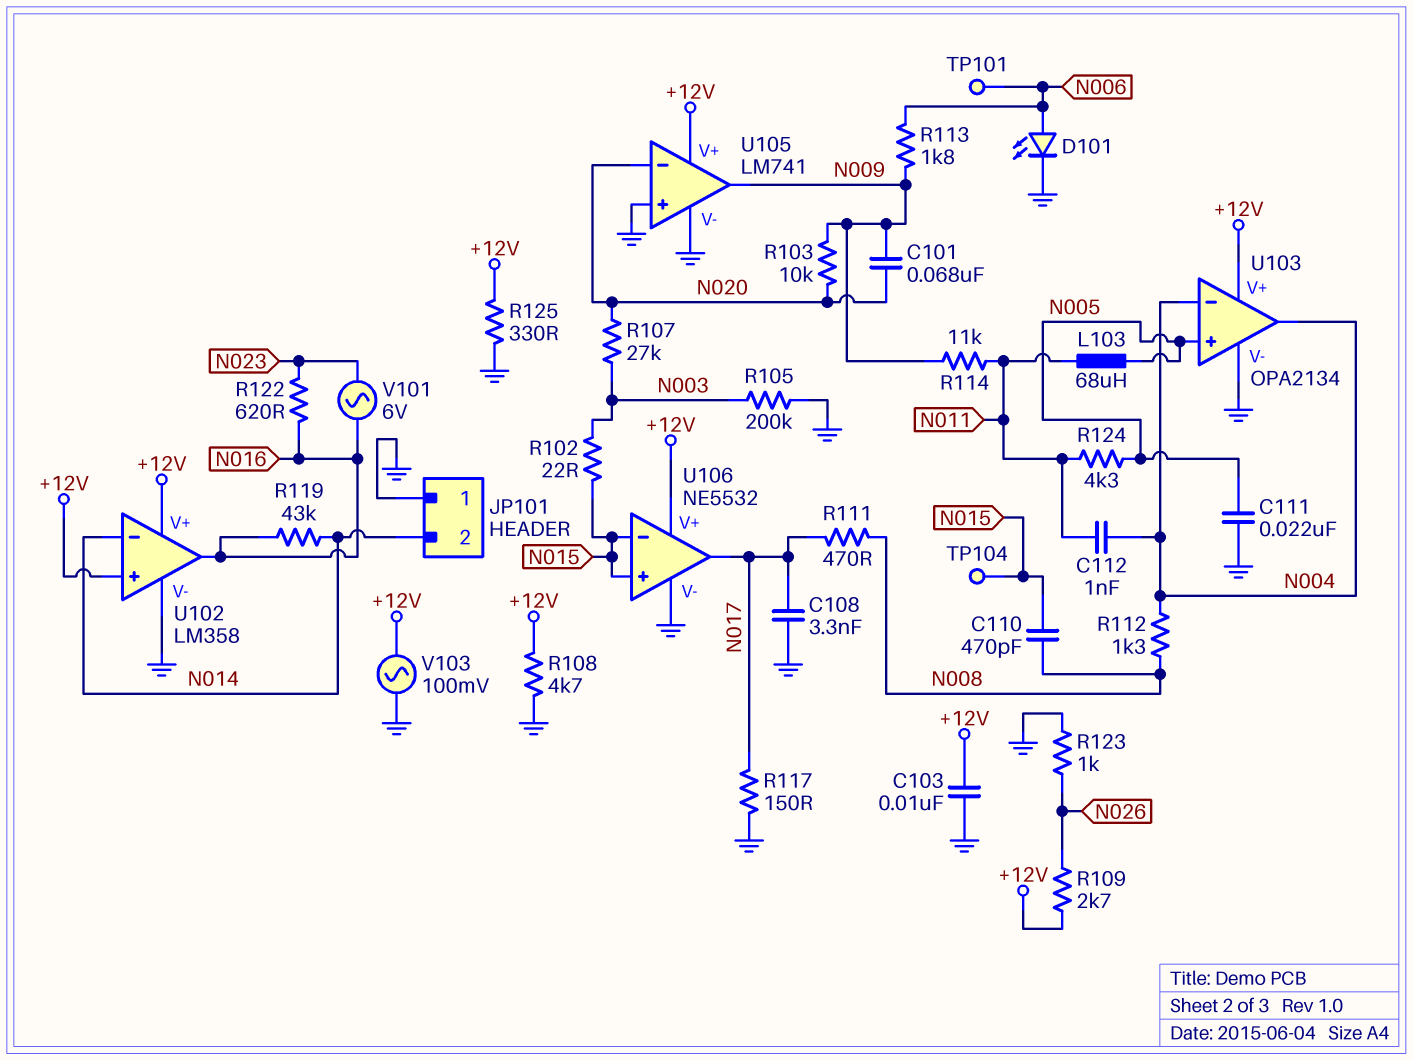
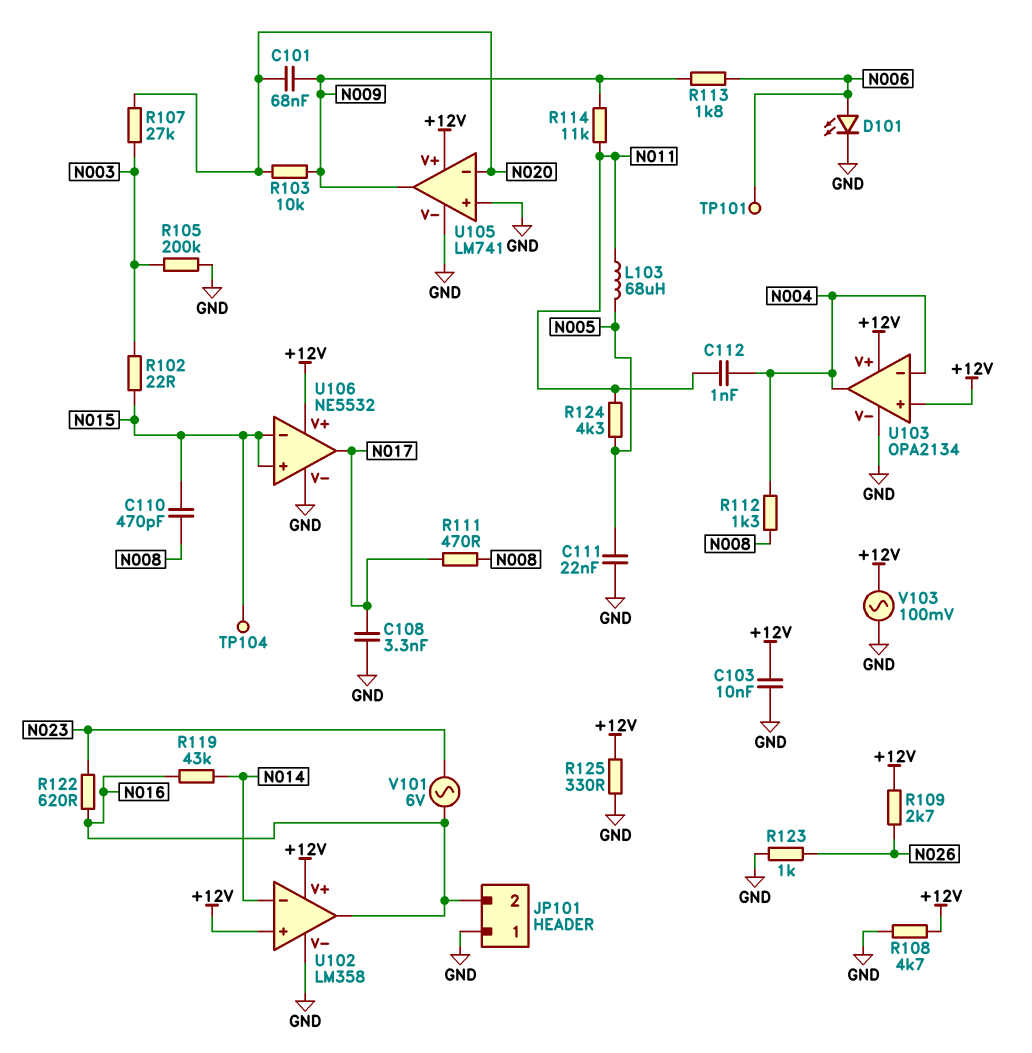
JP101 pin 2: N014 -> N016
R117: 150 (GND, N017) -> none
U103 pin in+: N005 -> +12V

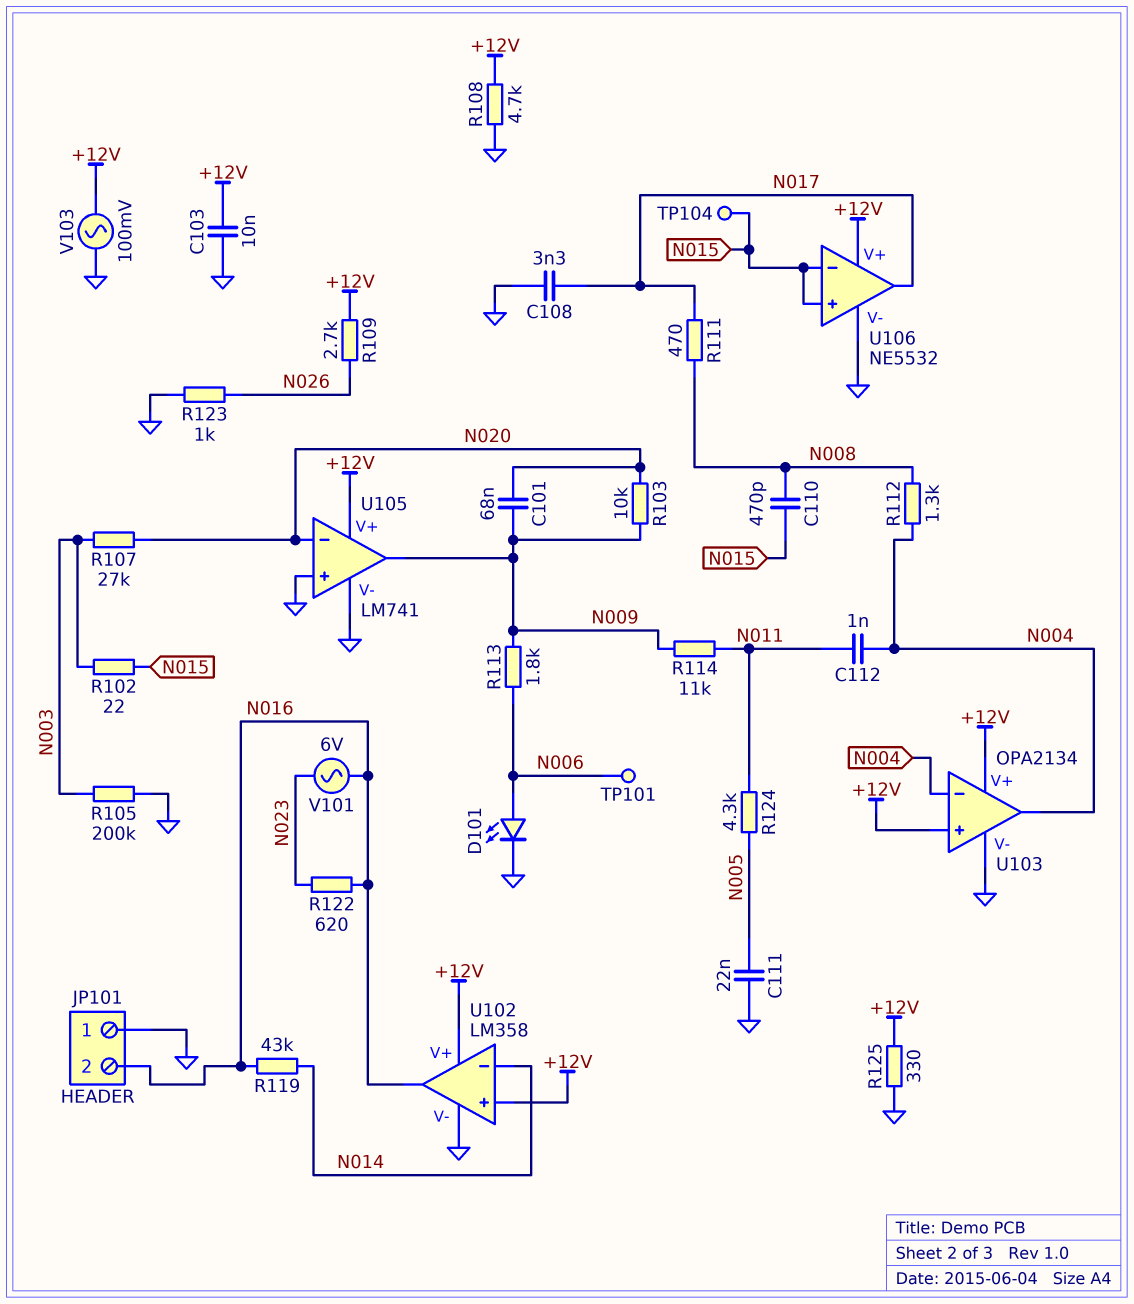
L103: 68uH (N005, N011) -> none

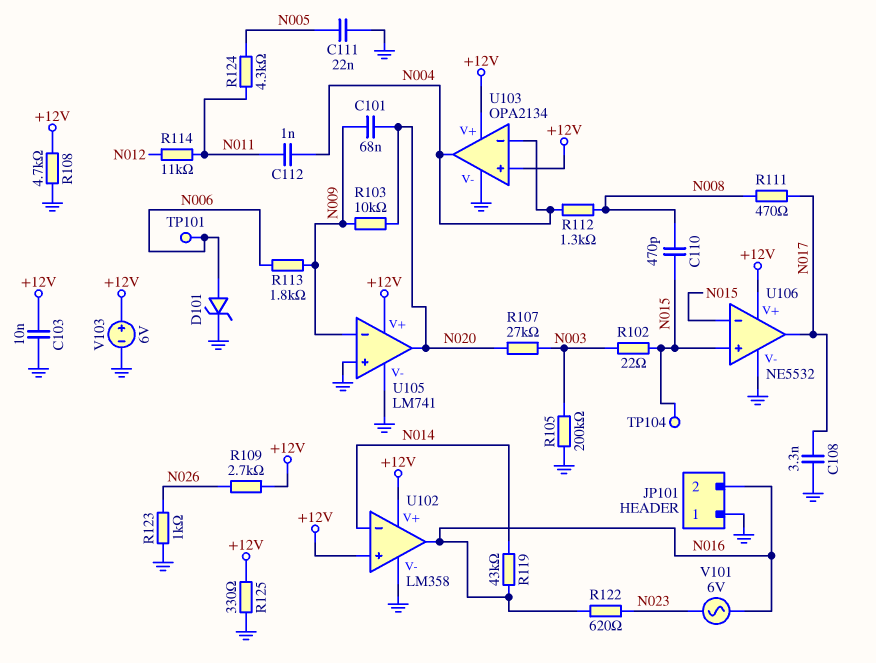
D101: LED (A N006, K GND) -> zener (A N006, K GND)
R114: 11k (N009, N011) -> 11k (N011, N012)
U105 pin in-: N020 -> N009
U105 pin out: N009 -> N020
V103: AC 100mV (+12V, GND) -> 6V (plus +12V, minus GND)

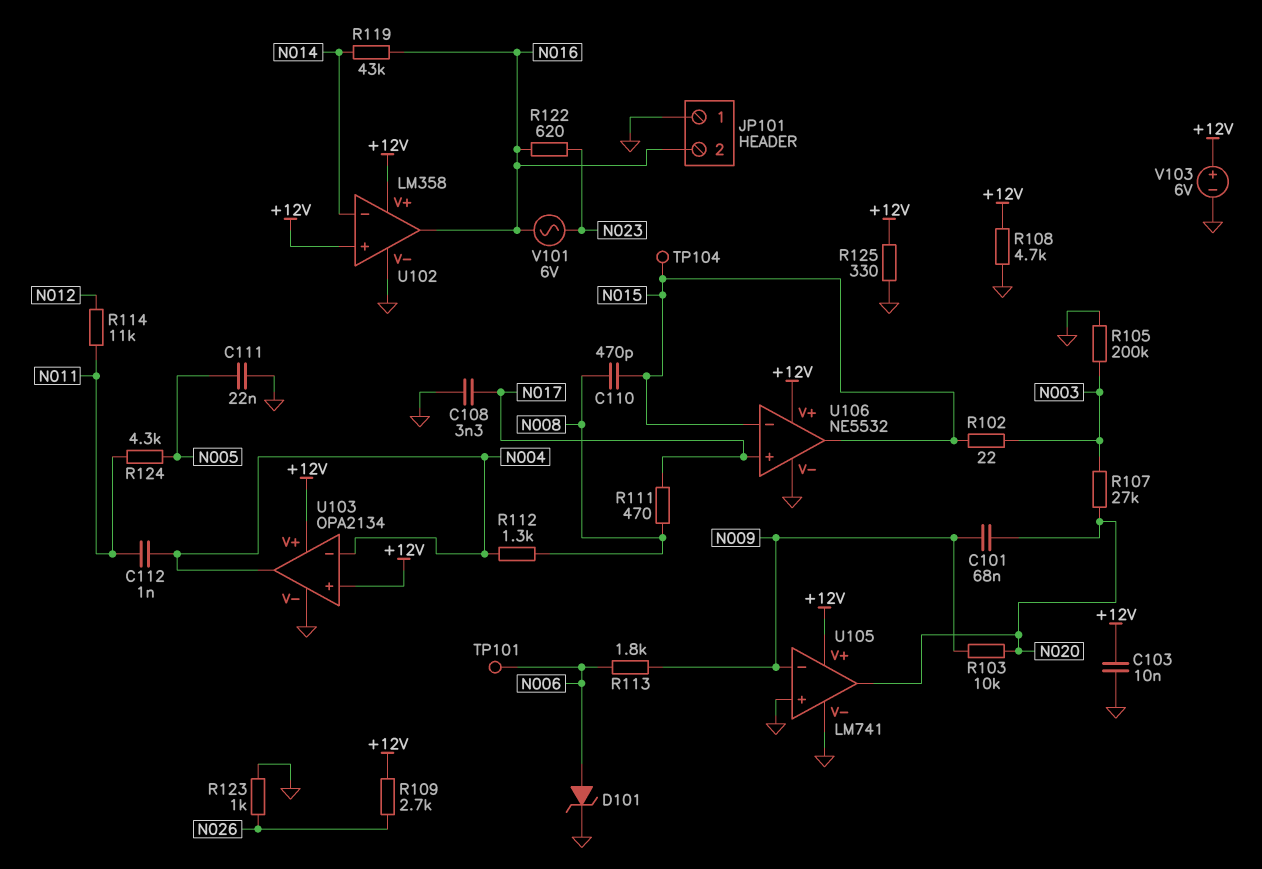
U106 pin in+: N015 -> N017
U106 pin out: N017 -> N015

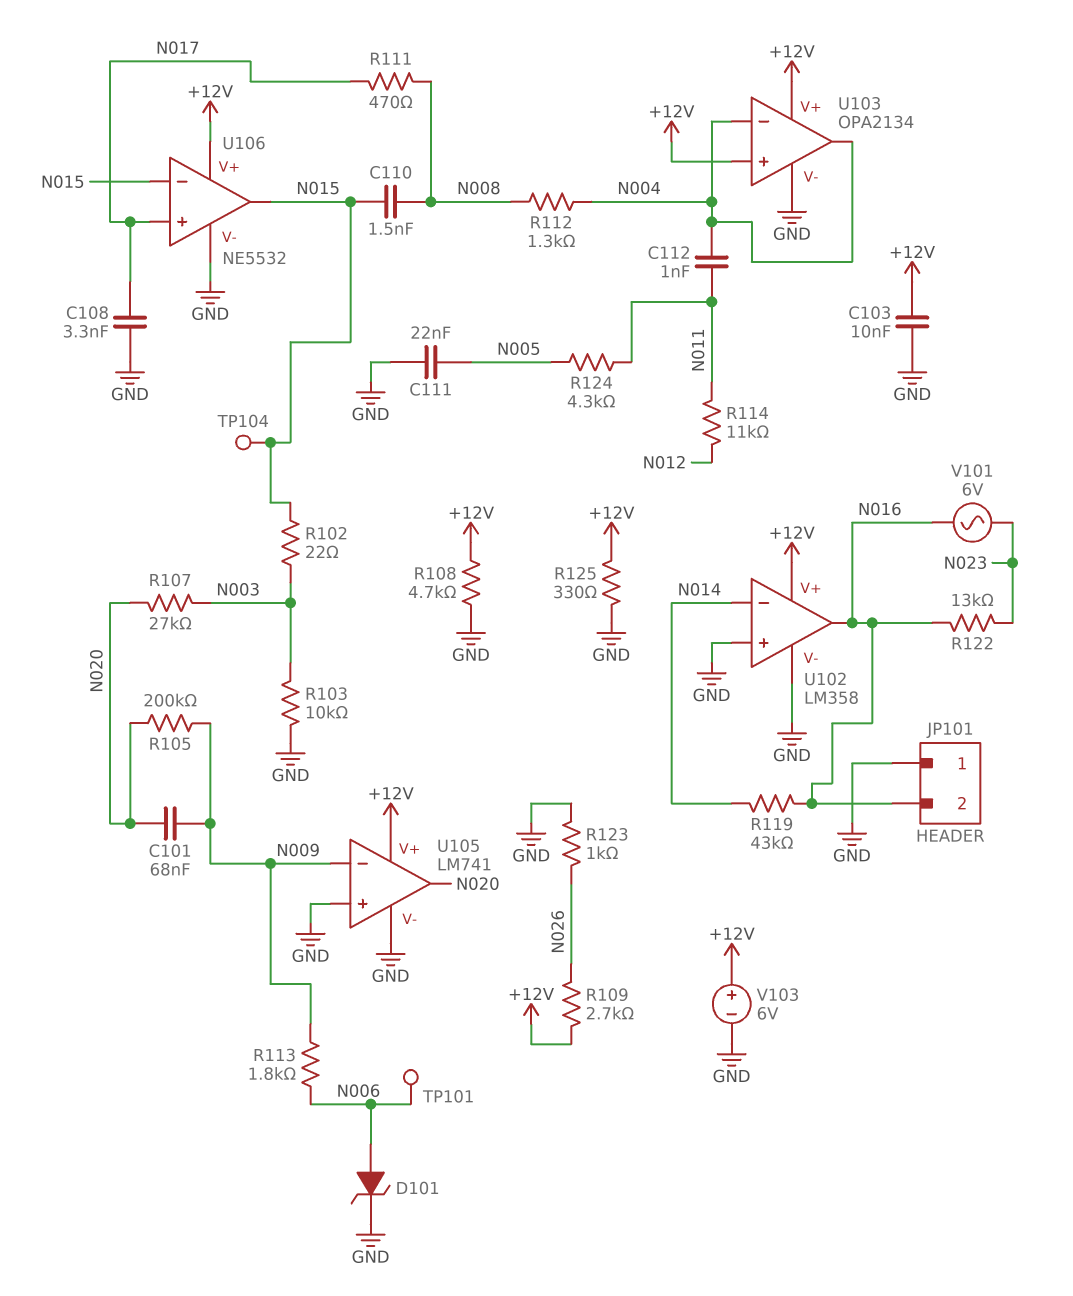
C110: 470pF (N008, N015) -> 1.5nF (N008, N015)
R103: 10k (N009, N020) -> 10k (GND, N003)
R105: 200k (GND, N003) -> 200k (N009, N020)
R122: 620 (N016, N023) -> 13k (N016, N023)
U102 pin in+: +12V -> GND

